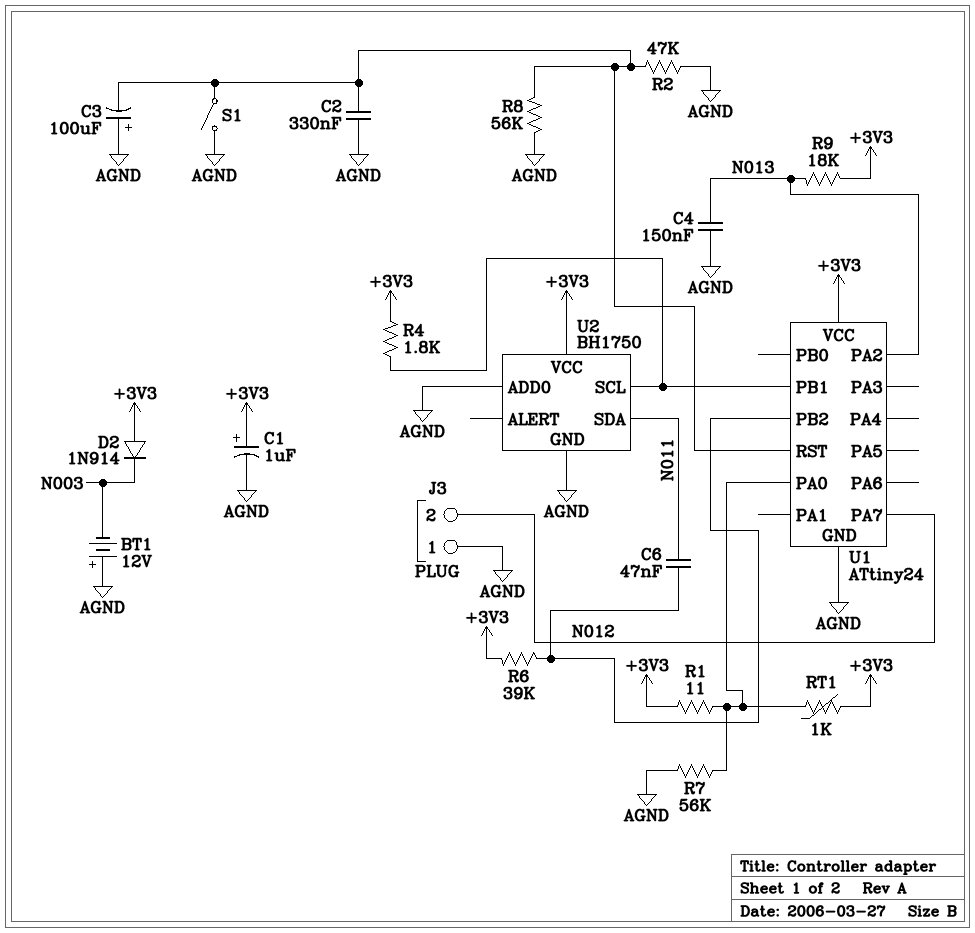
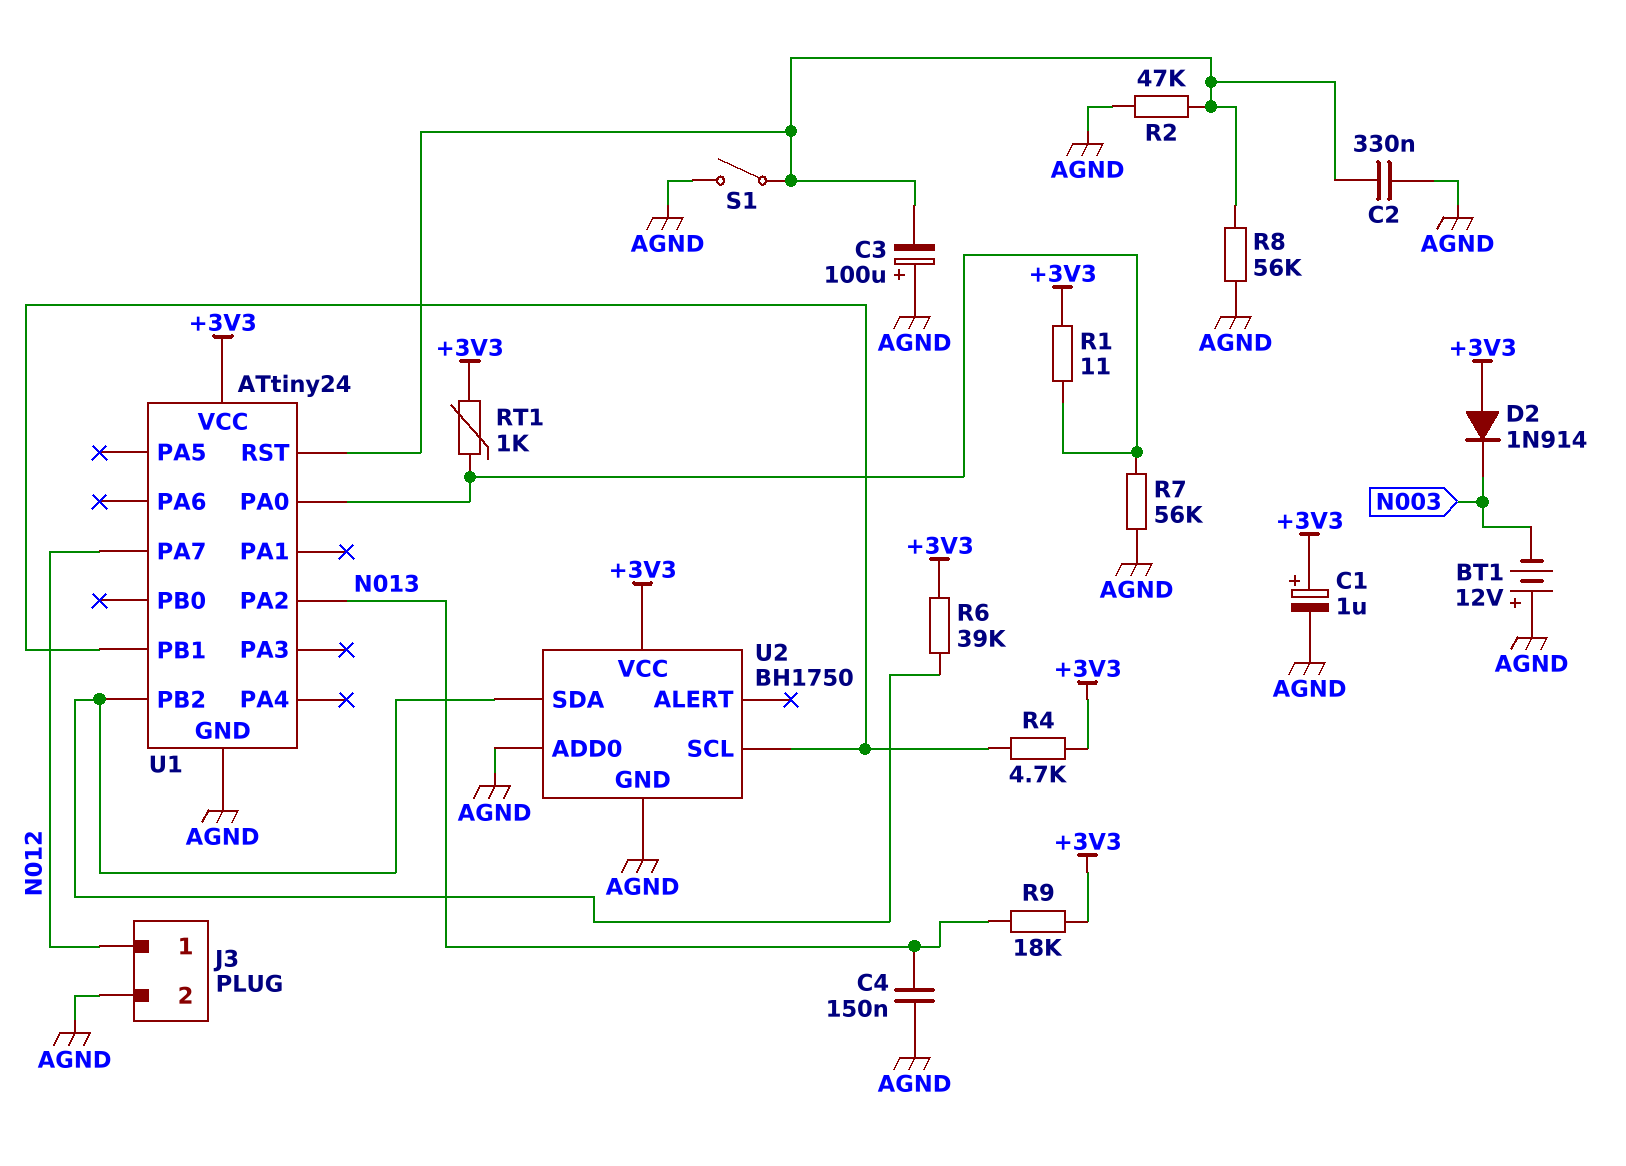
C6: 47nF (N011, U1/PB2) -> none
J3 pin 1: AGND -> N012
J3 pin 2: N012 -> AGND
R4: 1.8k (+3V3, U1/PB1) -> 4.7k (+3V3, U1/PB1)
U2 pin SDA: N011 -> U1/PB2

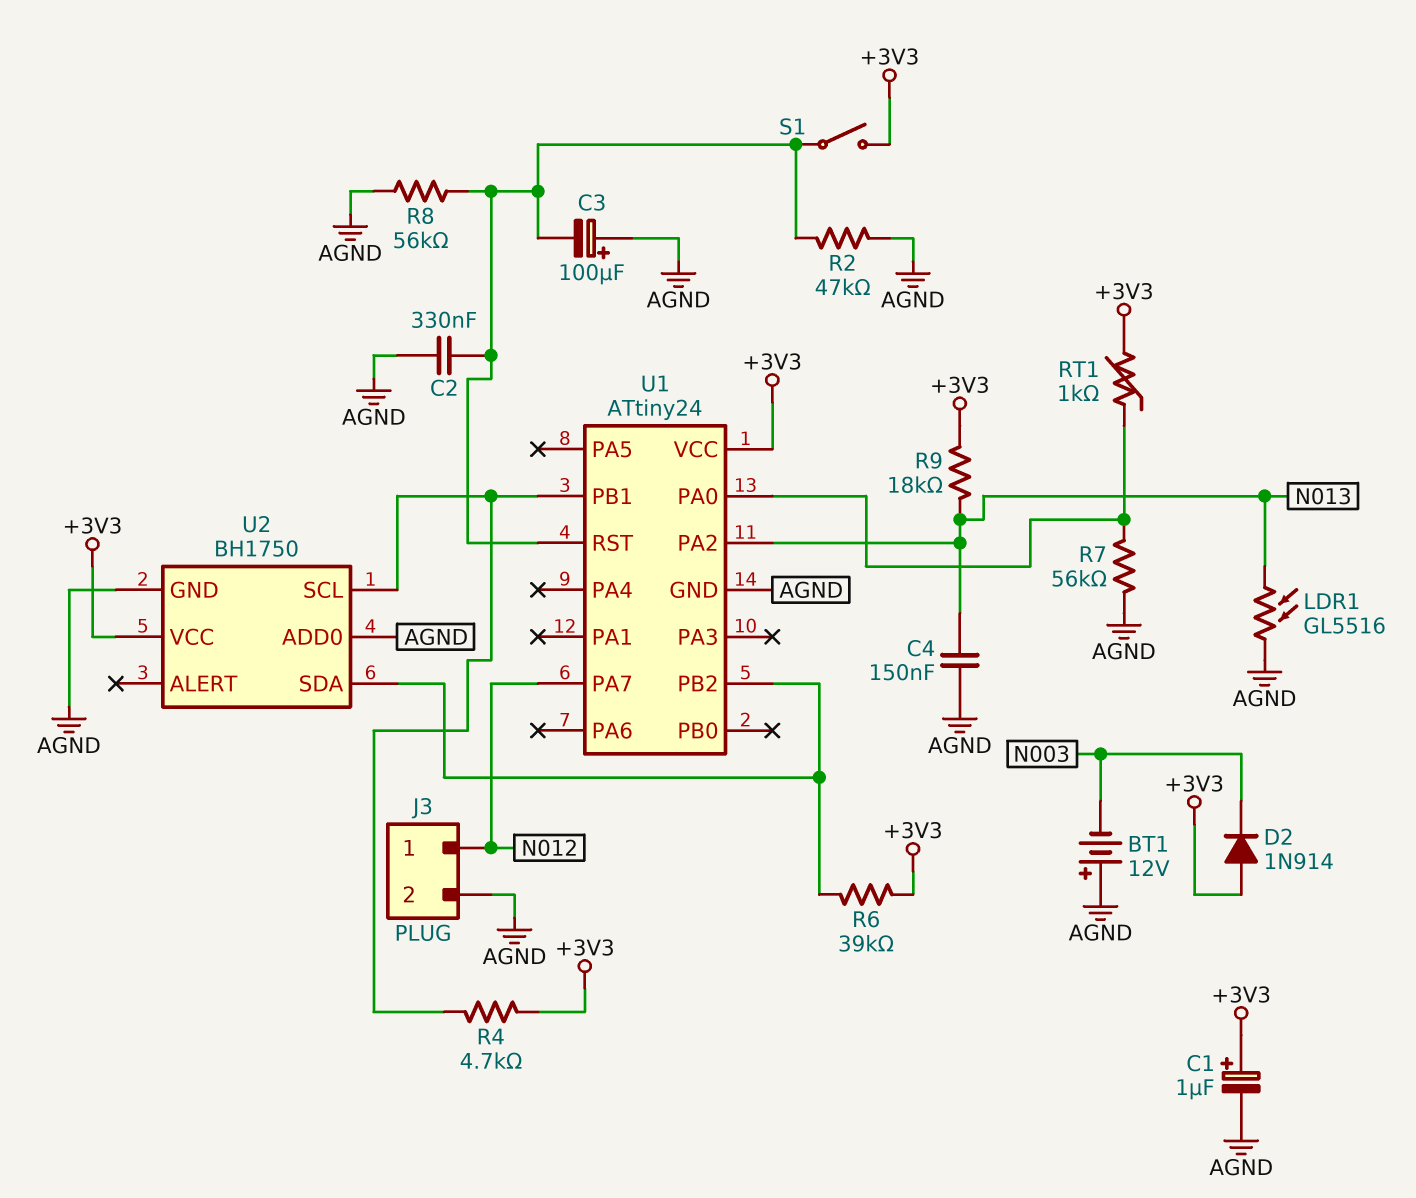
LDR1: none -> GL5516 (AGND, N013)
R1: 11 (+3V3, U1/PA0) -> none
S1: switch (AGND, U1/RST) -> switch (+3V3, U1/RST)

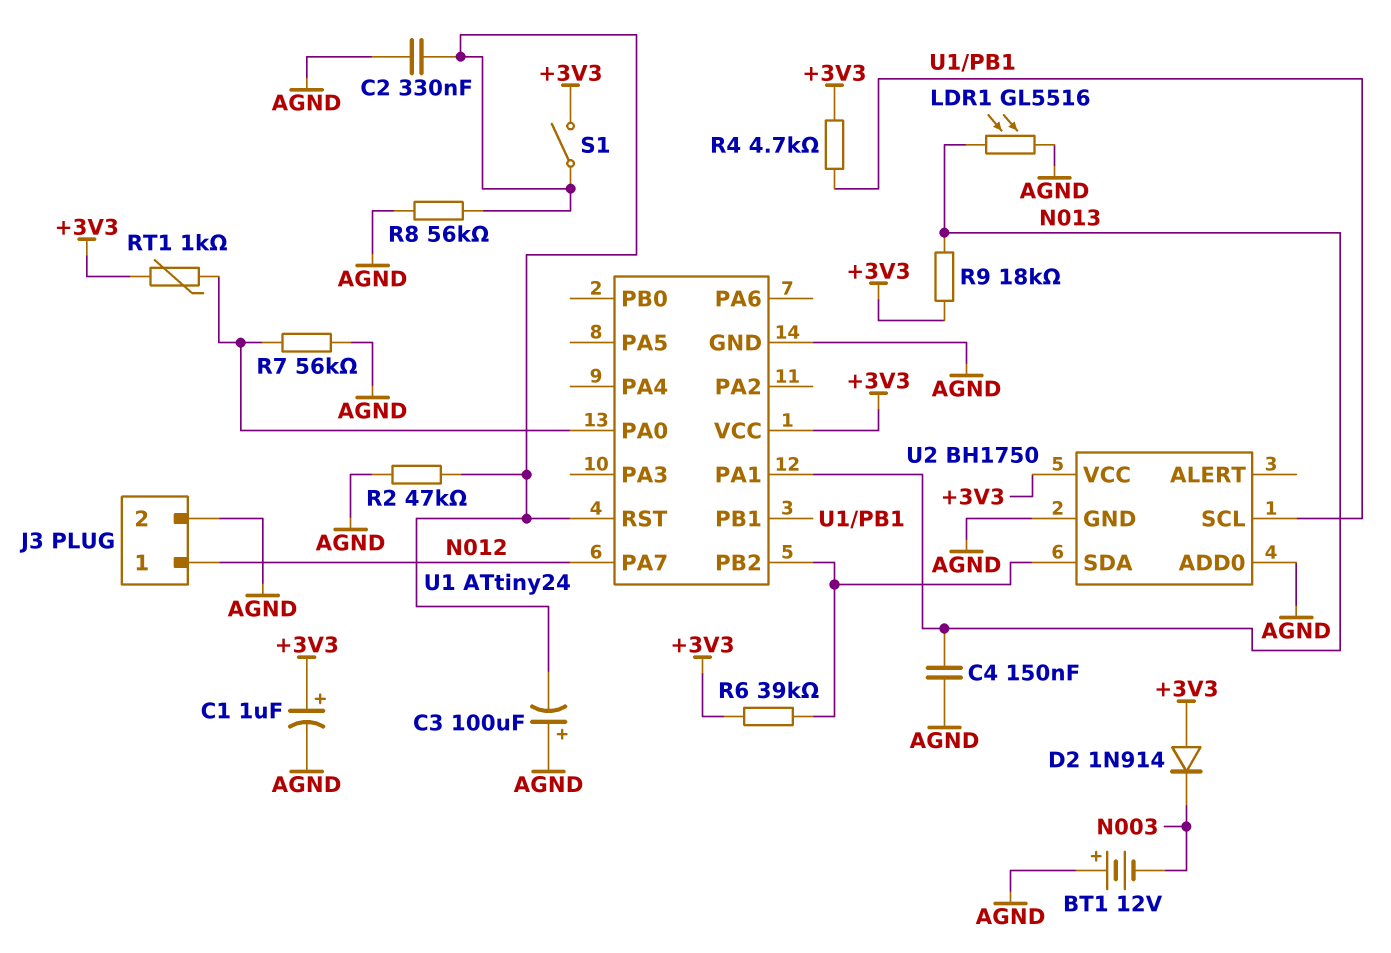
U1 pin PA1: none -> N013
U1 pin PA2: N013 -> none

